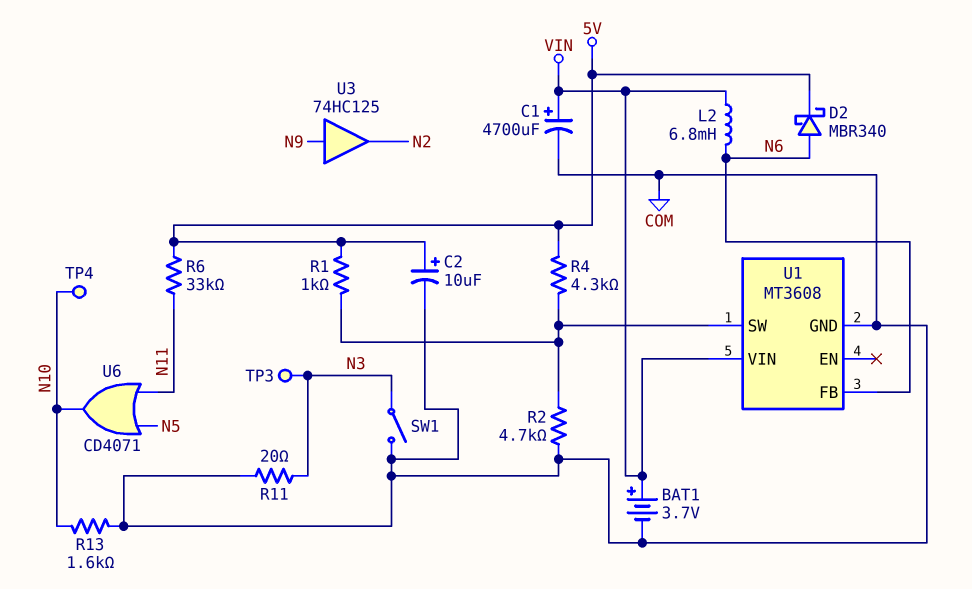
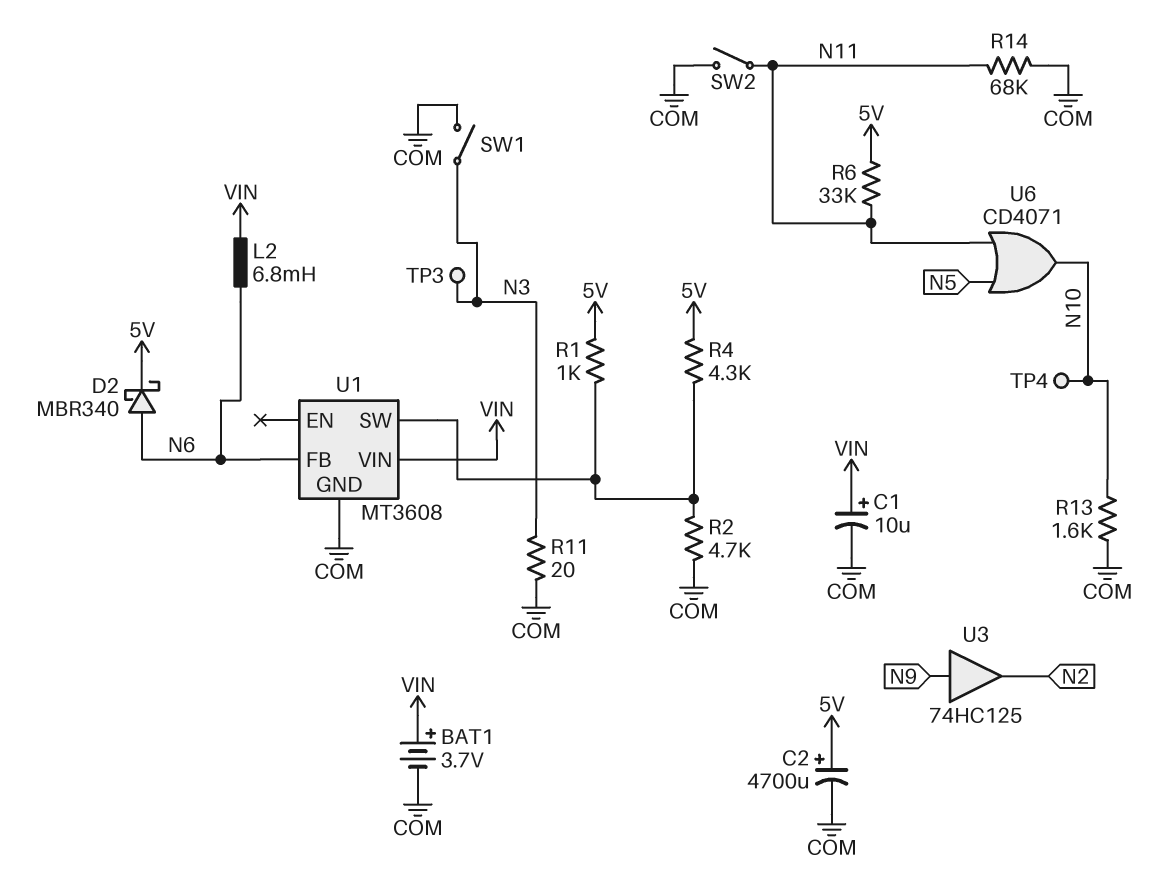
C1: 4700uF (plus VIN, minus COM) -> 10uF (plus VIN, minus COM)
C2: 10uF (plus 5V, minus COM) -> 4700uF (plus 5V, minus COM)
R14: none -> 68k (COM, N11)
SW2: none -> switch (COM, N11)

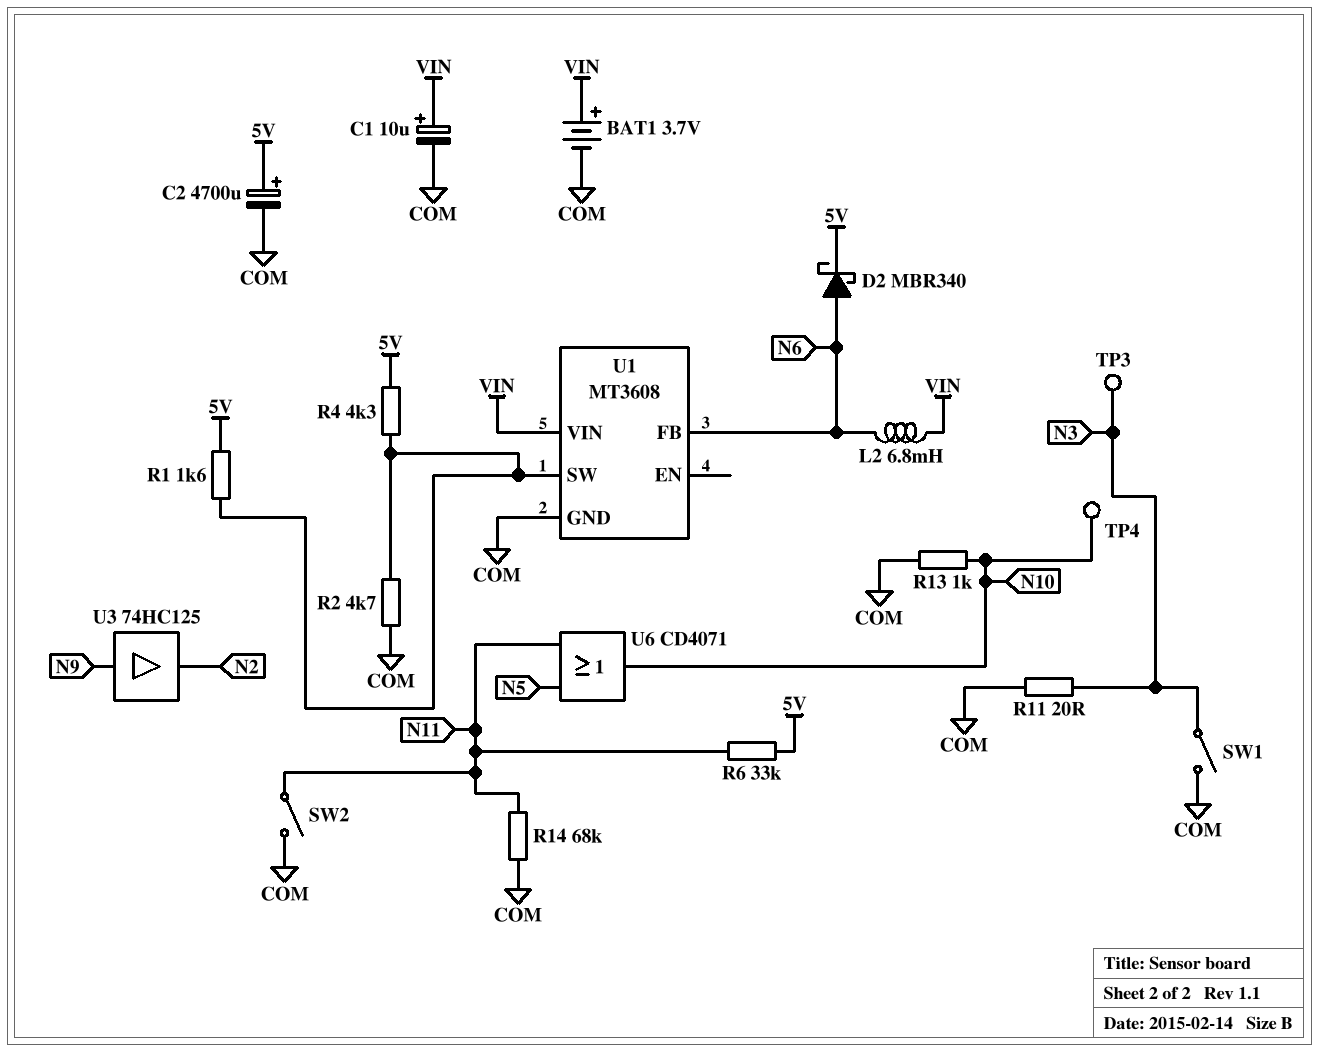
R1: 1k (5V, U1/SW) -> 1.6k (5V, U1/SW)
R13: 1.6k (COM, N10) -> 1k (COM, N10)

